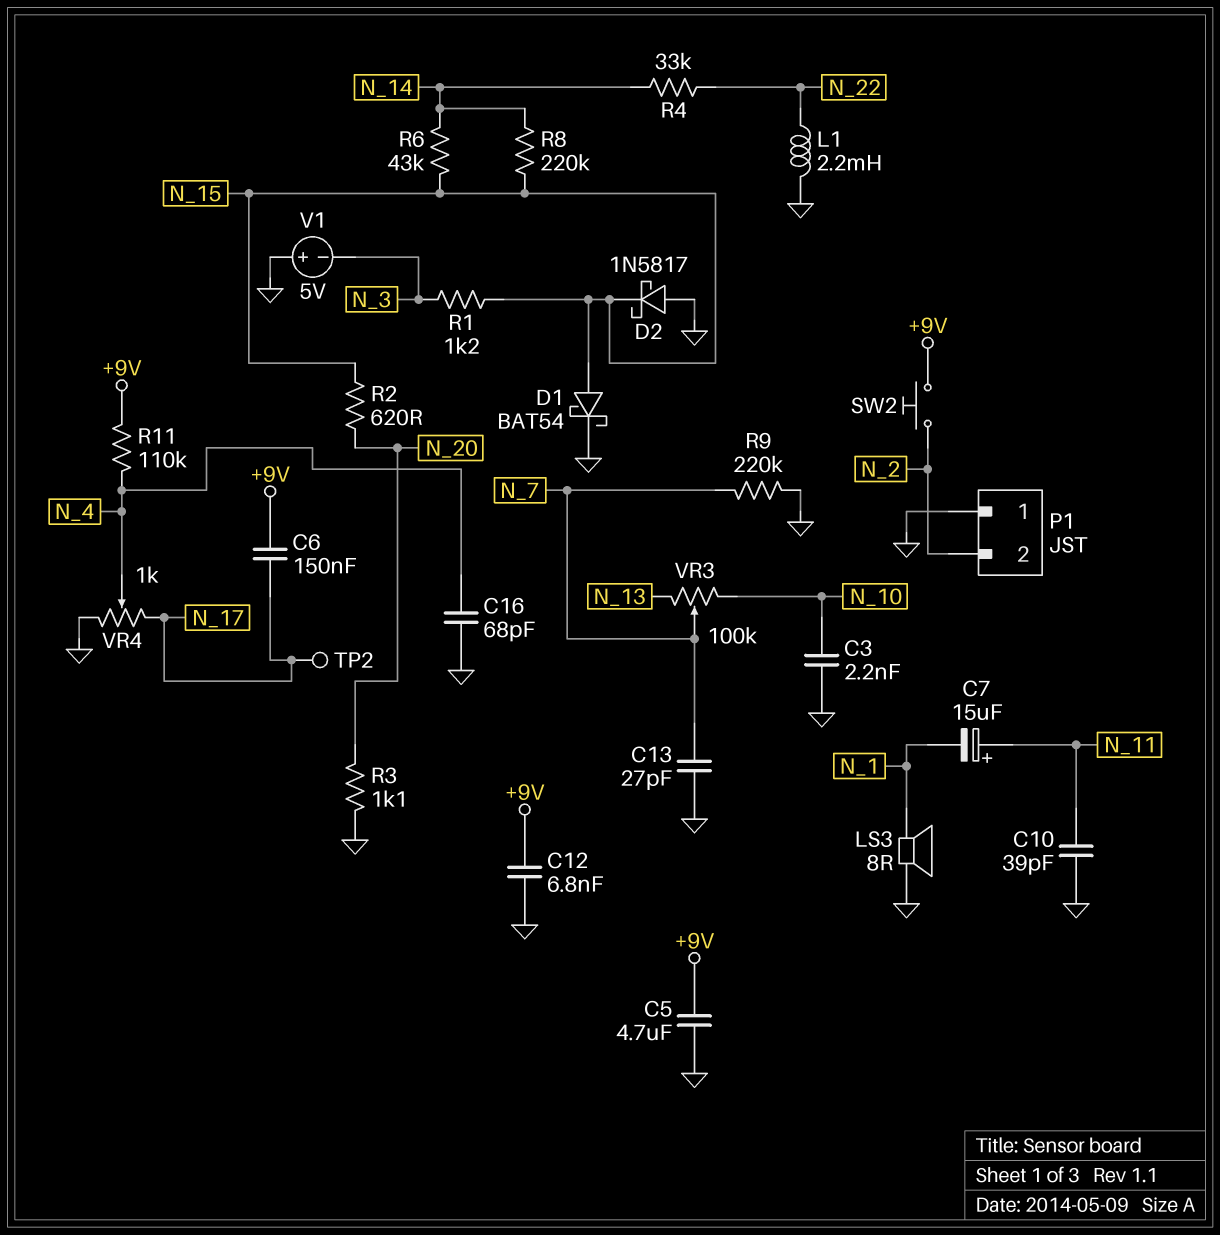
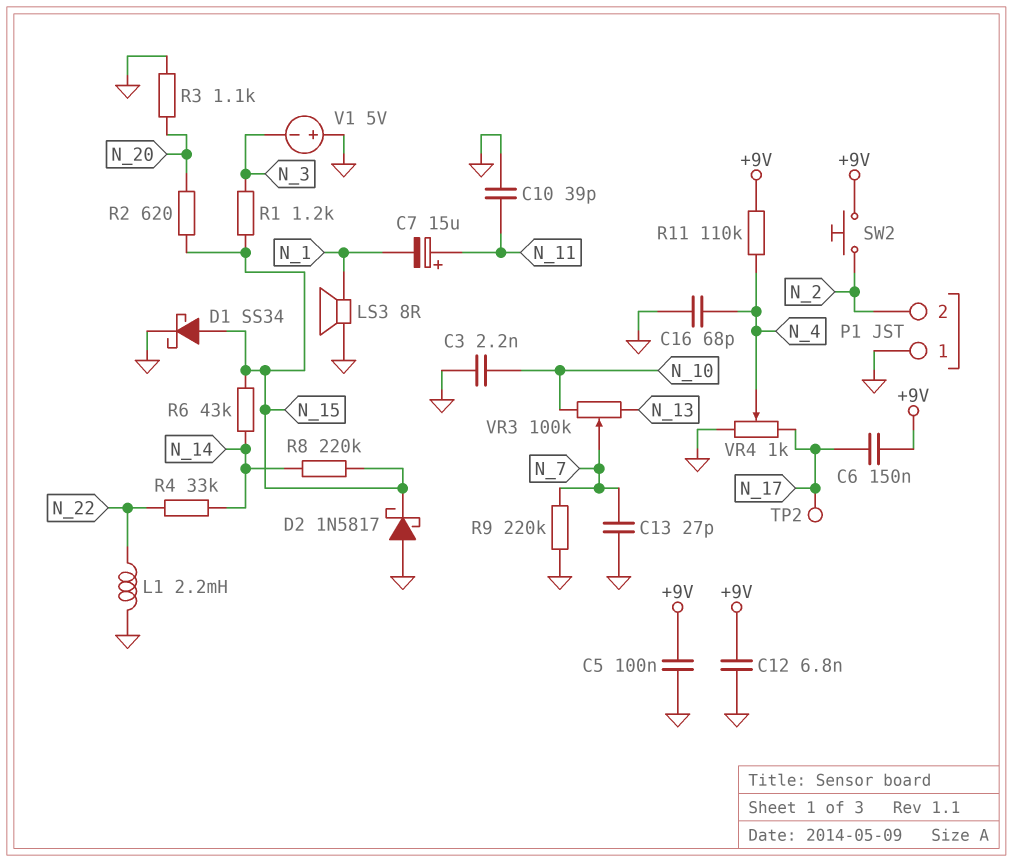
C5: 4.7uF (+9V, GND) -> 100nF (+9V, GND)
D1: schottky BAT54 (A N_15, K GND) -> schottky SS34 (A N_15, K GND)

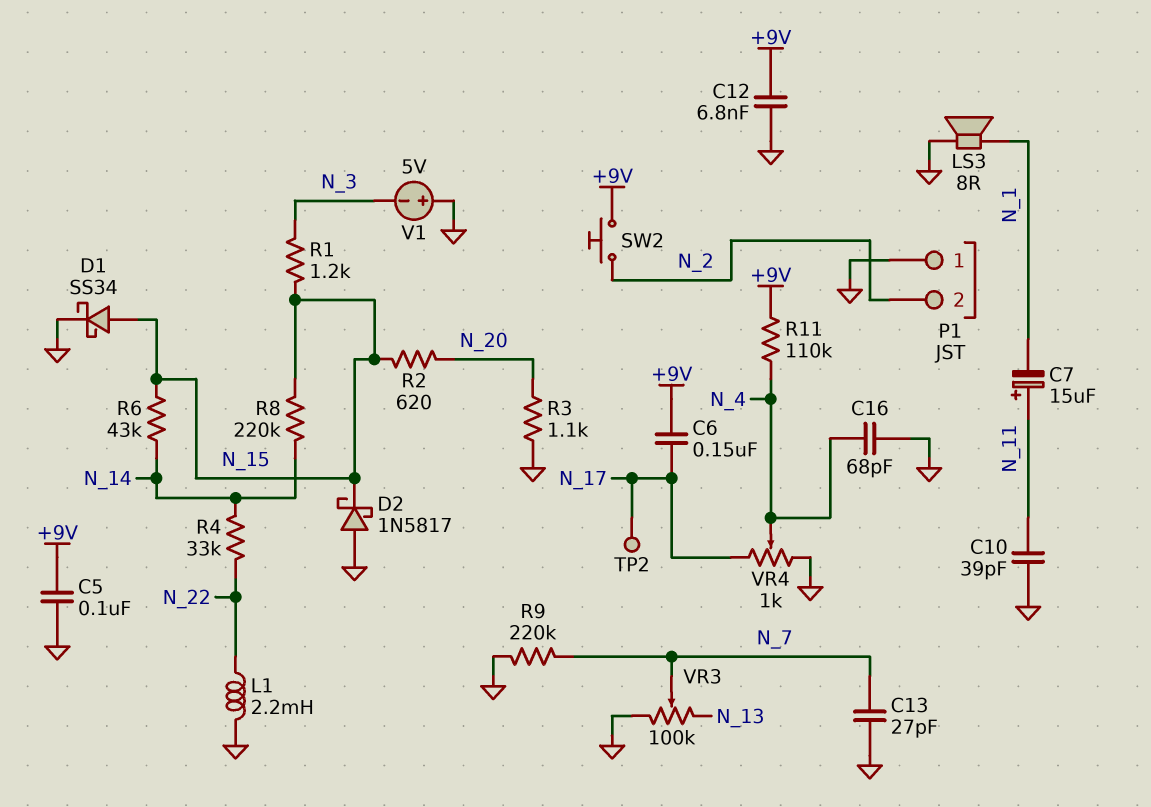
C3: 2.2nF (GND, N_10) -> none
VR3: 100k (N_10, N_13, wiper N_7) -> 100k (GND, N_13, wiper N_7)

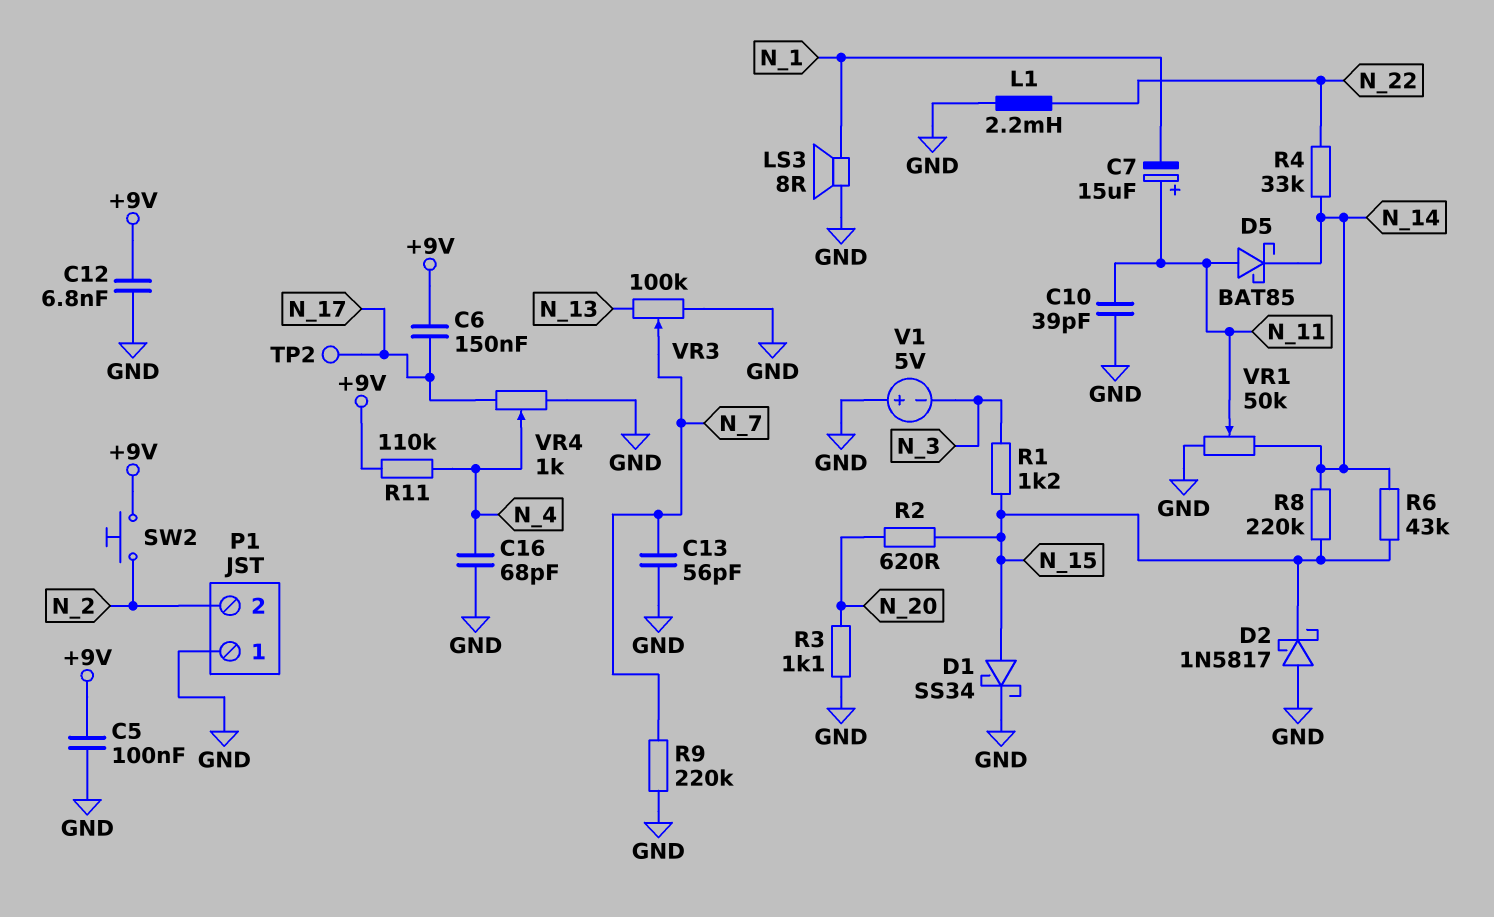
C13: 27pF (GND, N_7) -> 56pF (GND, N_7)
D5: none -> schottky BAT85 (A N_11, K N_14)
VR1: none -> 50k (GND, N_14, wiper N_11)

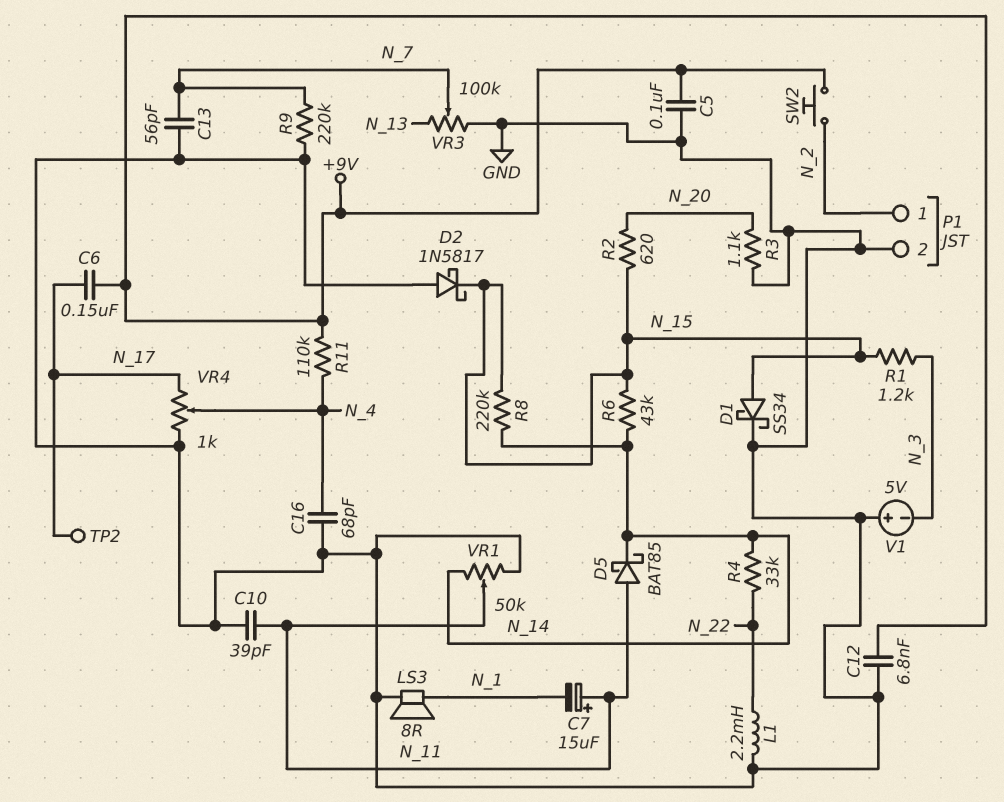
P1 pin 1: GND -> N_2
P1 pin 2: N_2 -> GND

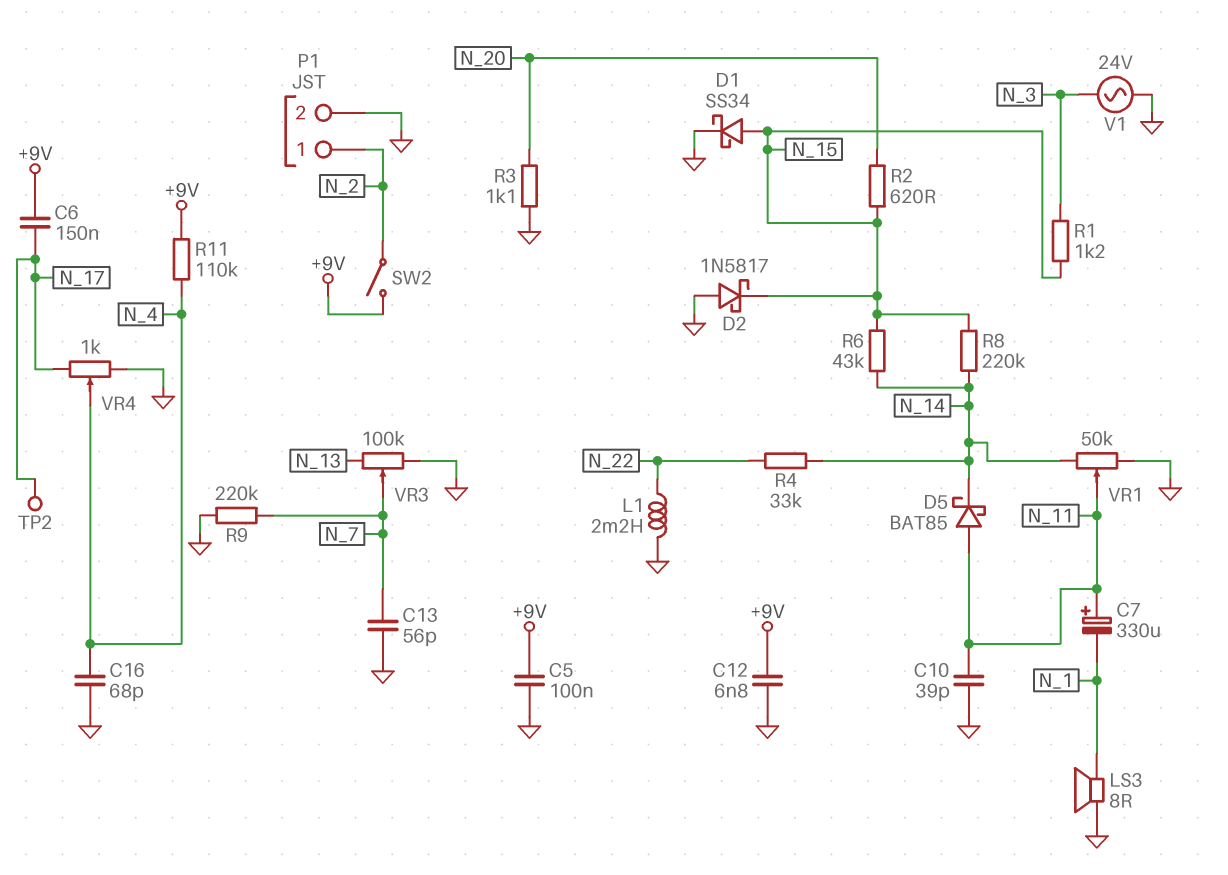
C7: 15uF (plus N_11, minus N_1) -> 330uF (plus N_11, minus N_1)
SW2: button (+9V, N_2) -> switch (+9V, N_2)
V1: 5V (plus GND, minus N_3) -> AC 24V (GND, N_3)

